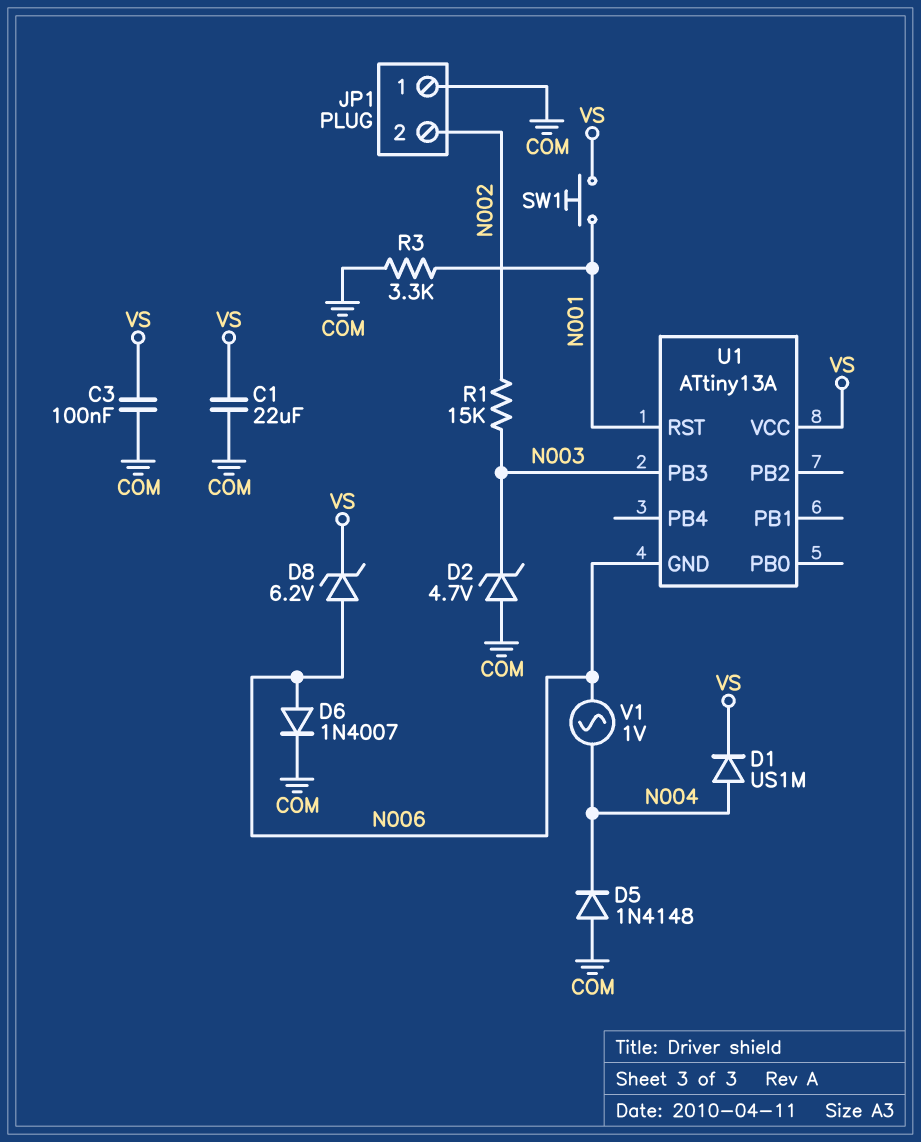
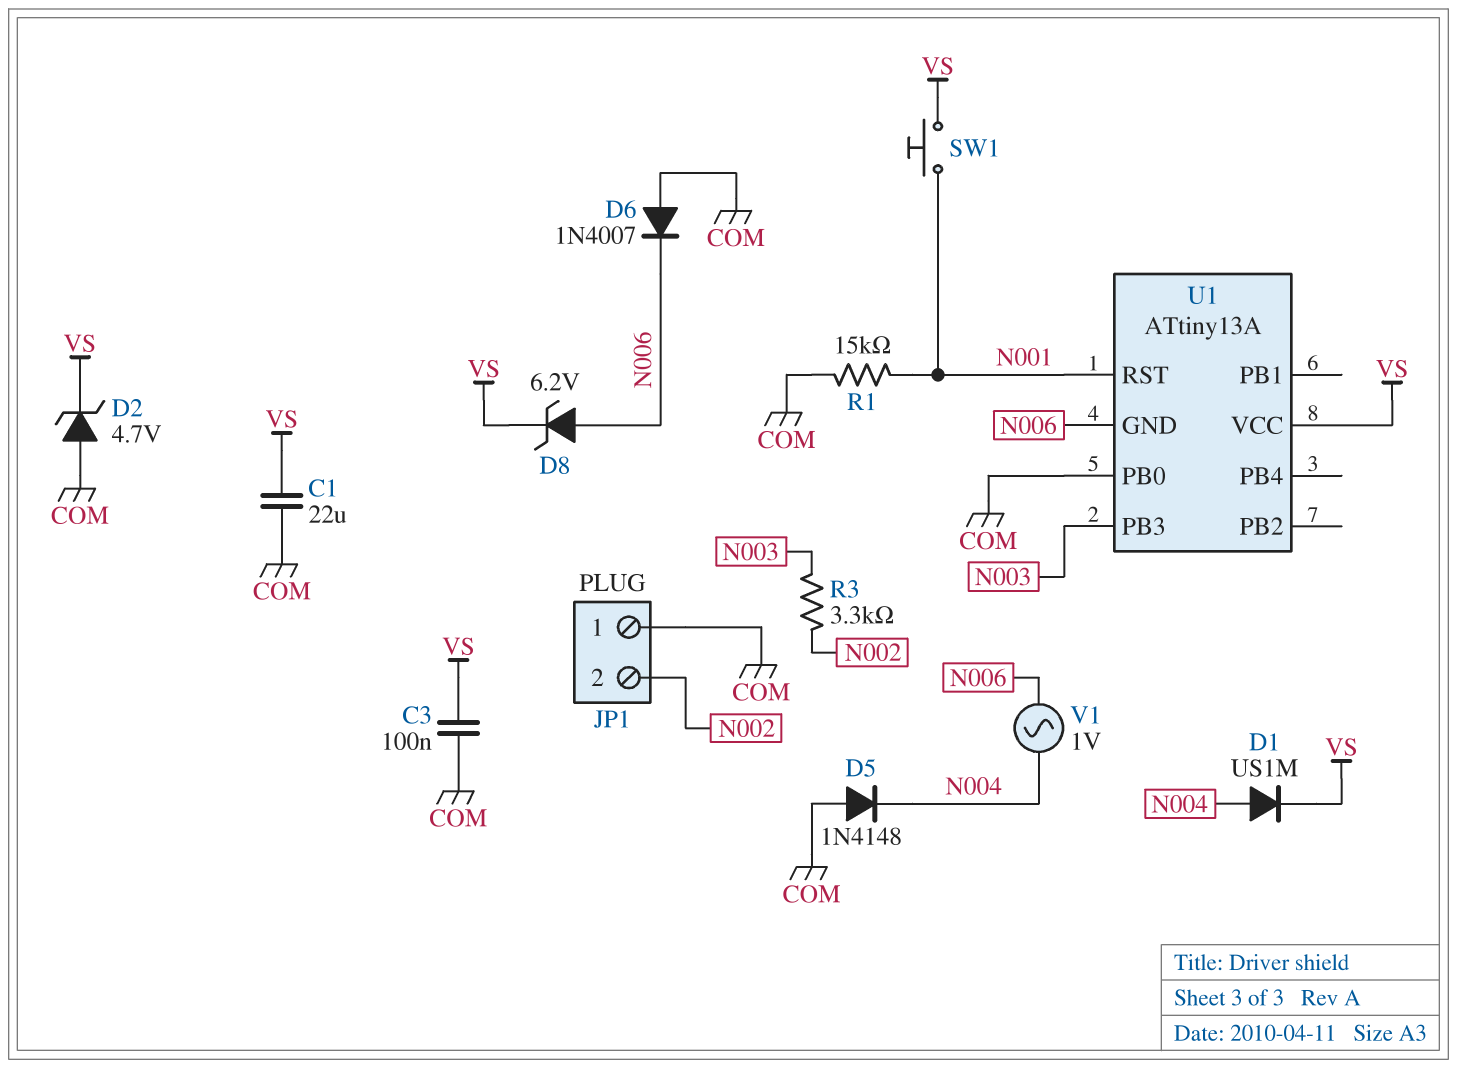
D2: zener 4.7V (A COM, K N003) -> zener 4.7V (A COM, K VS)
D6: diode 1N4007 (A N006, K COM) -> diode 1N4007 (A COM, K N006)
R1: 15k (N002, N003) -> 15k (COM, N001)
R3: 3.3k (COM, N001) -> 3.3k (N002, N003)
U1 pin PB0: none -> COM

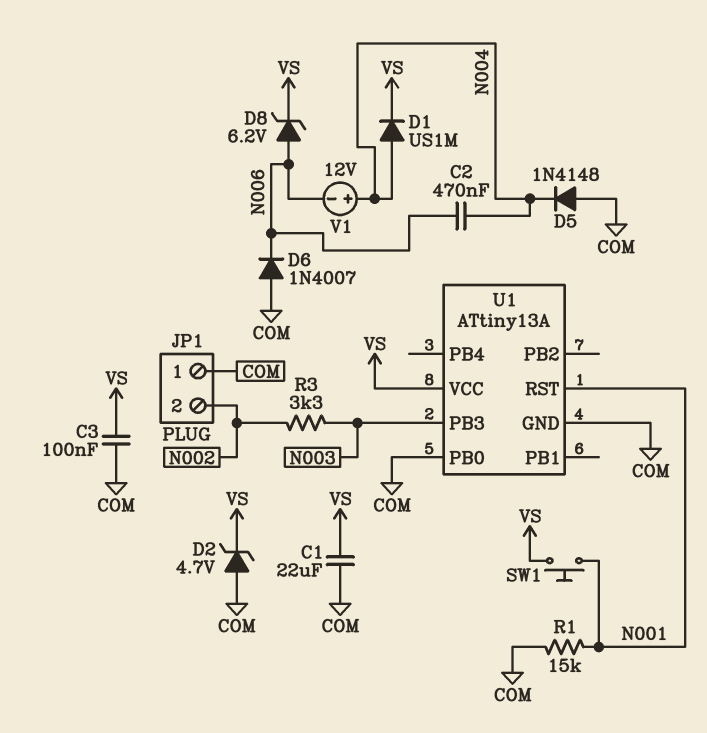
C2: none -> 470nF (N004, N006)
U1 pin GND: N006 -> COM
V1: AC 1V (N004, N006) -> 12V (plus N004, minus N006)

